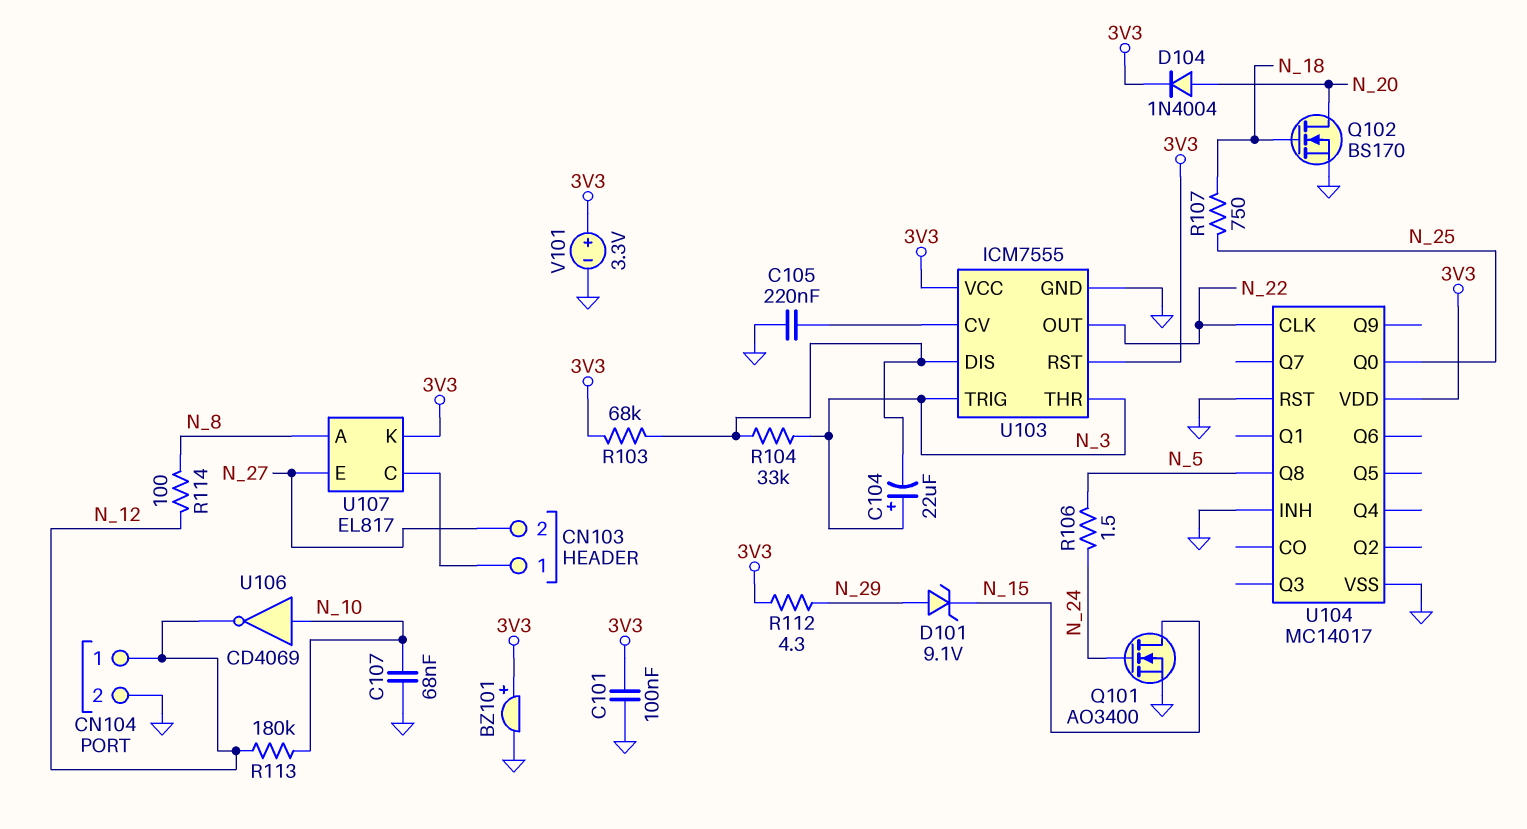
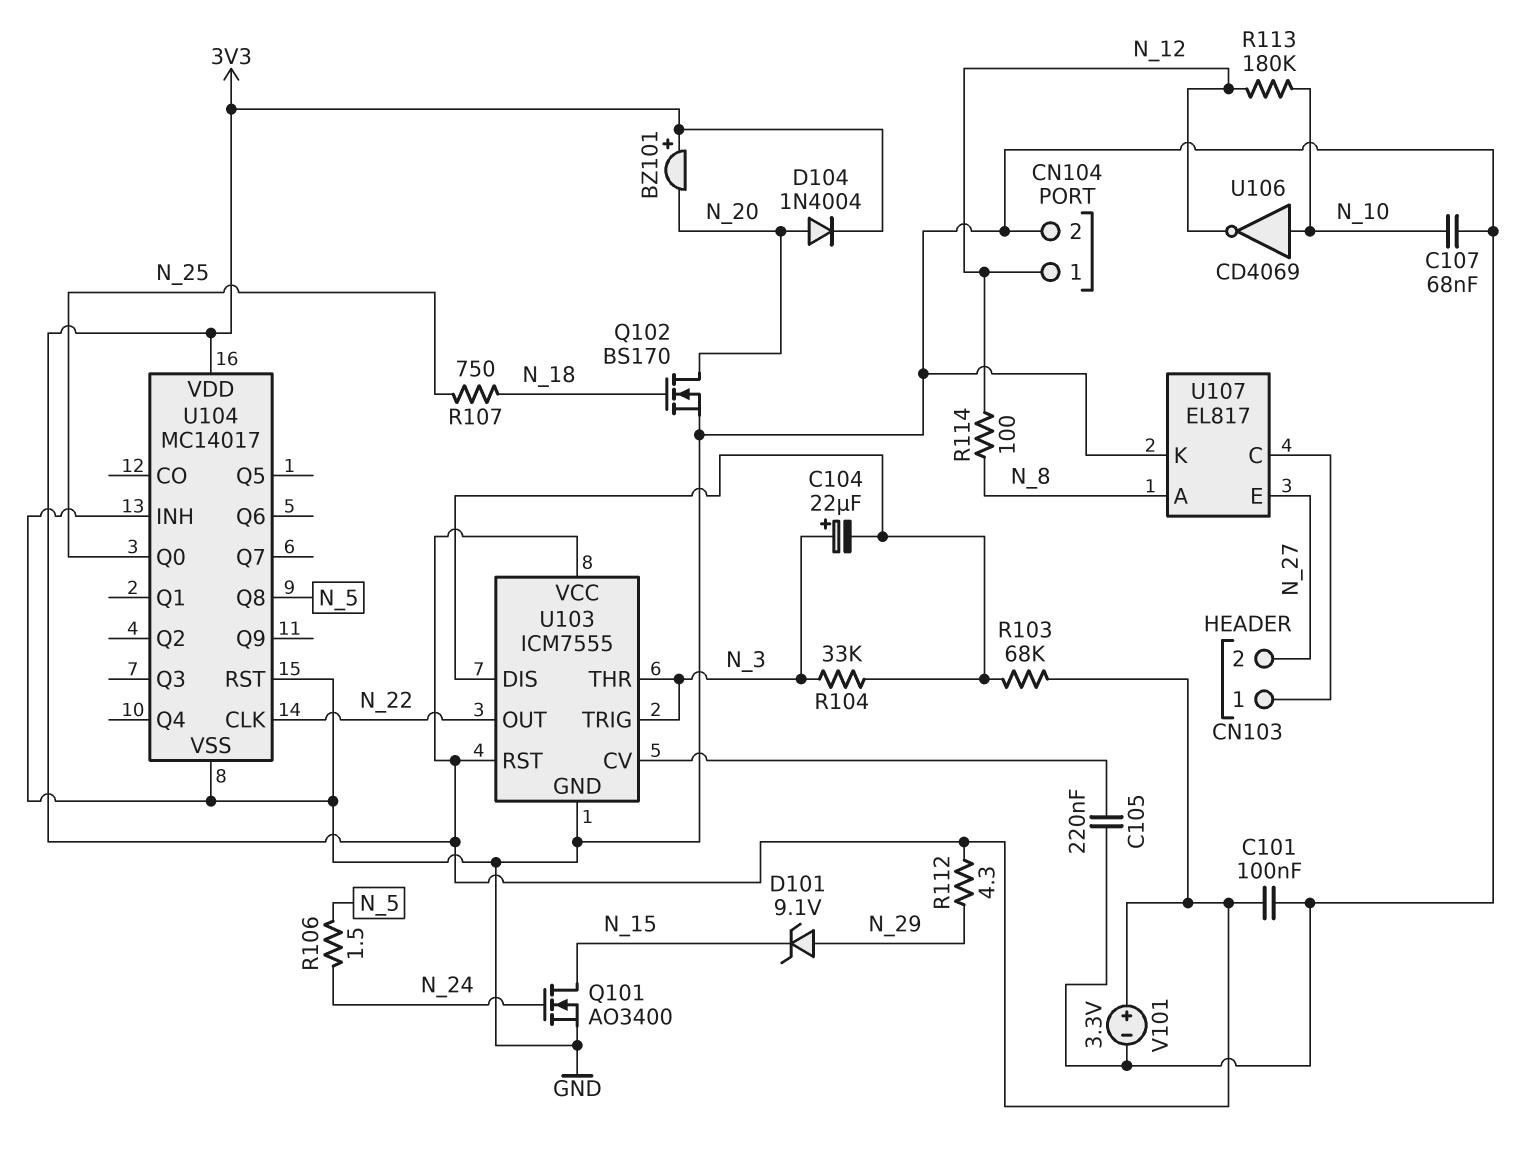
BZ101: buzzer (plus 3V3, minus GND) -> buzzer (plus 3V3, minus N_20)
U107 pin K: 3V3 -> GND

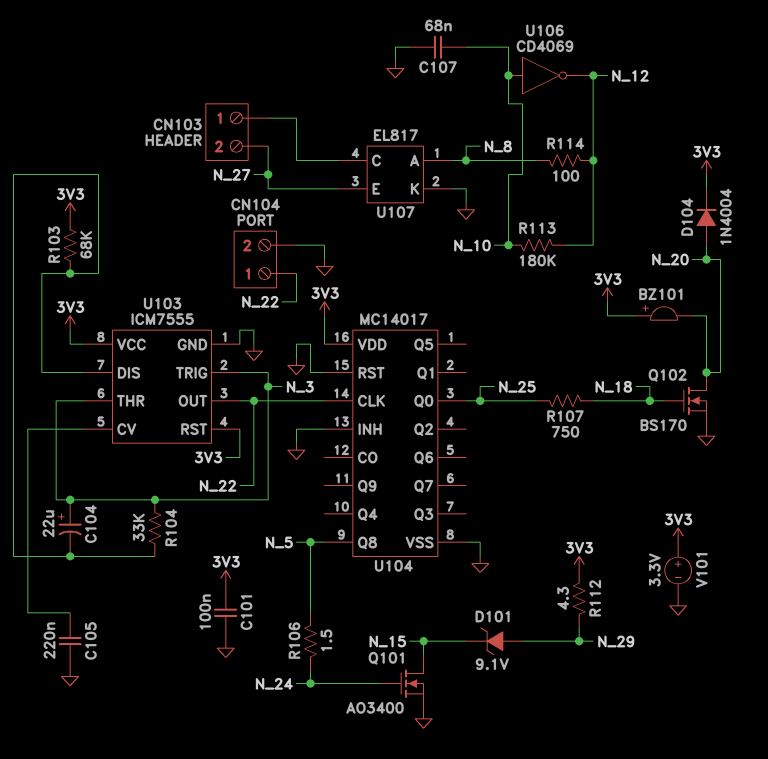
CN104 pin 1: N_12 -> N_22

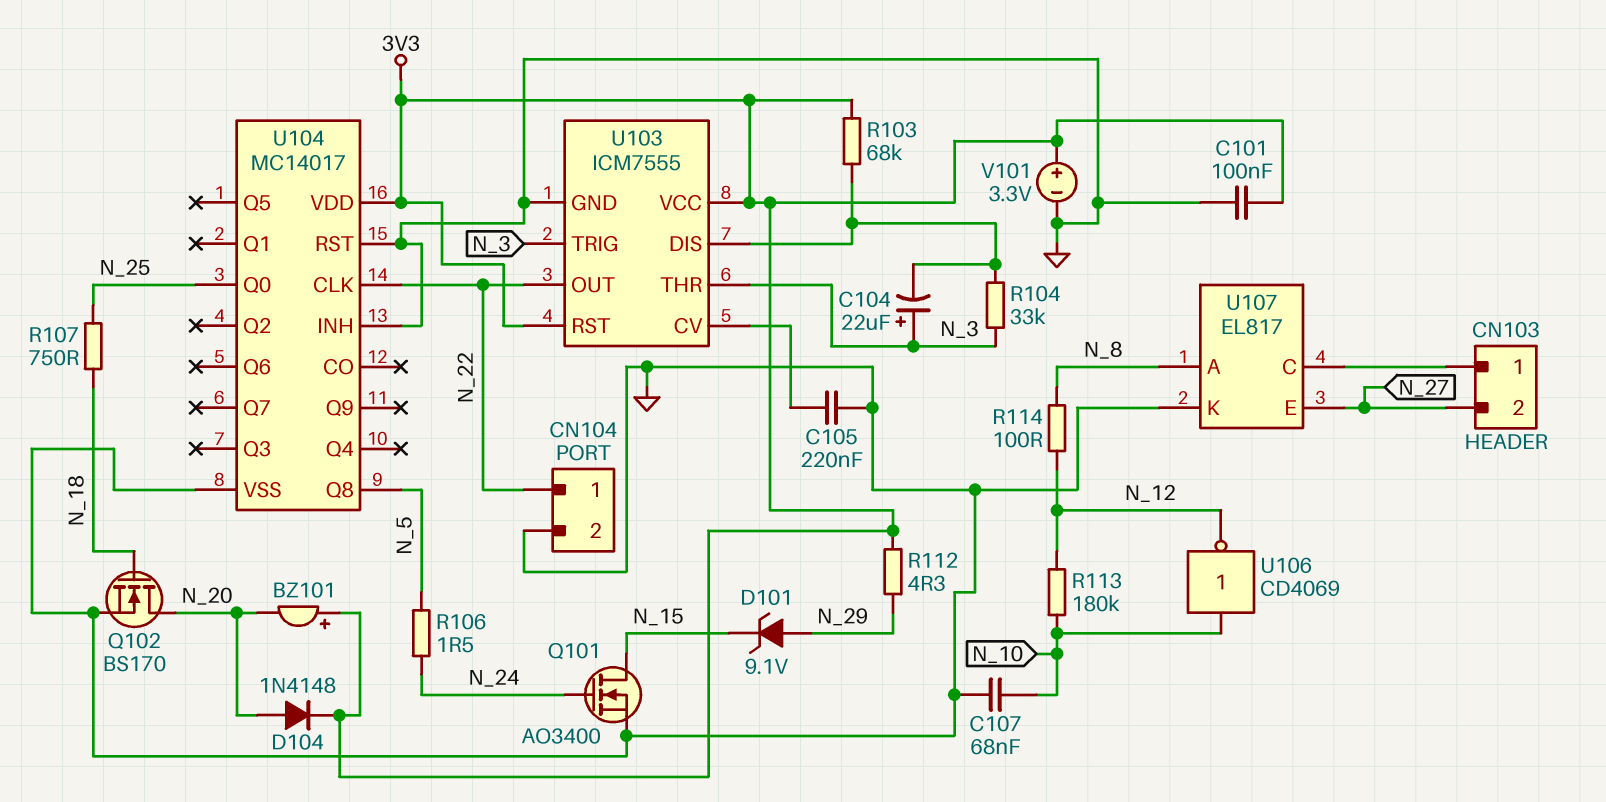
D104: diode 1N4004 (A N_20, K 3V3) -> diode 1N4148 (A N_20, K 3V3)

